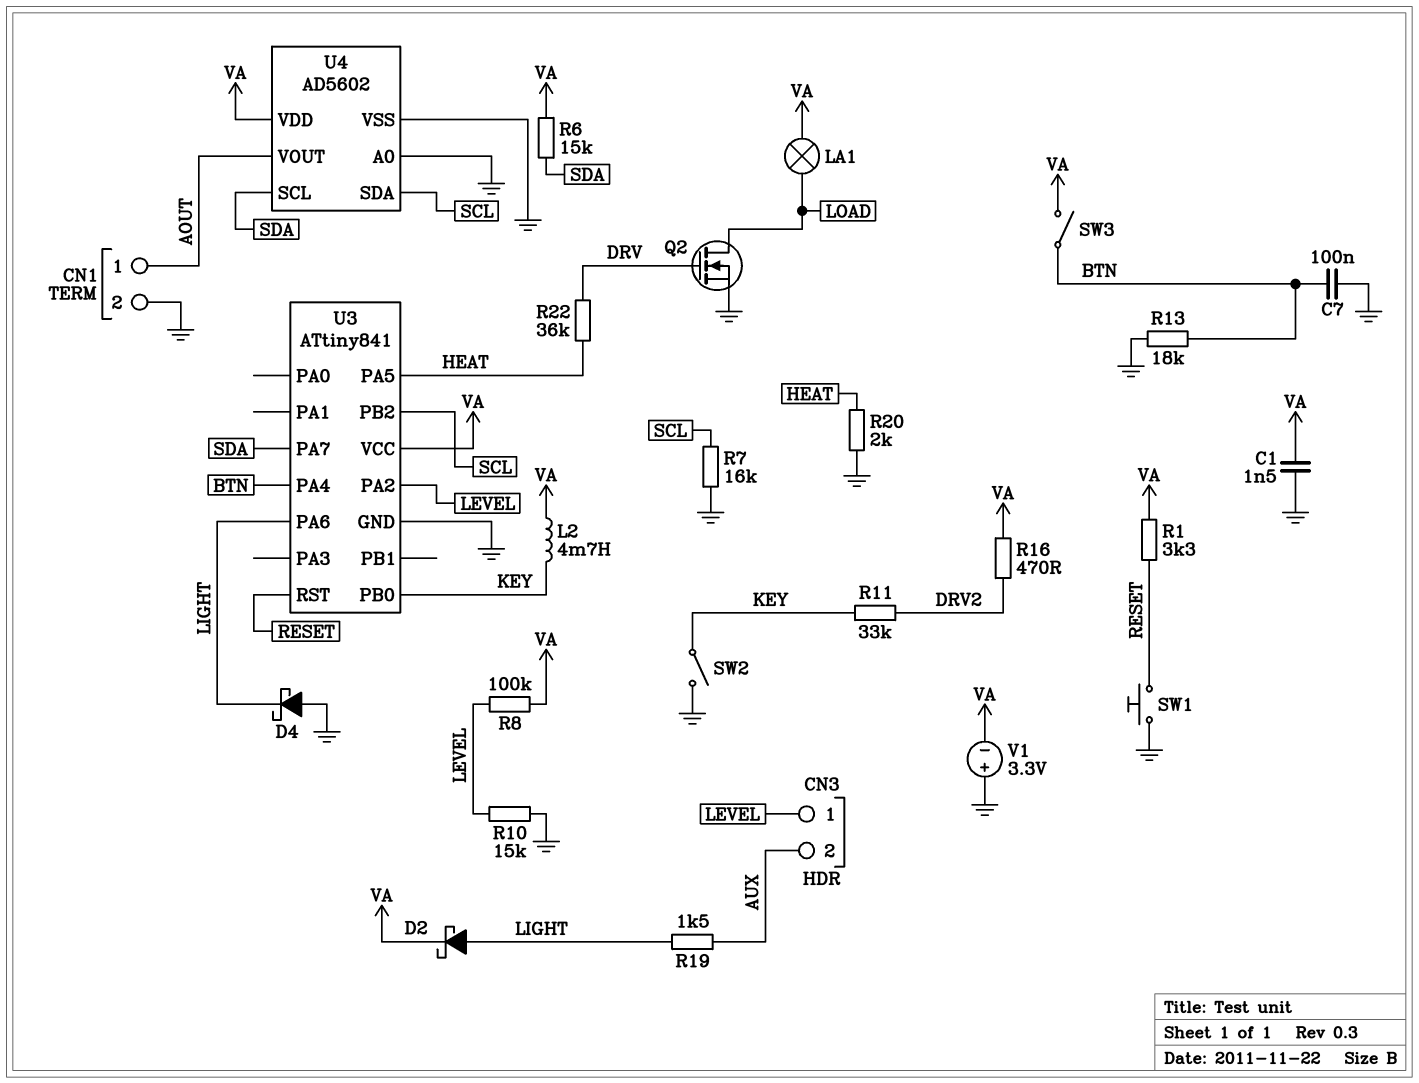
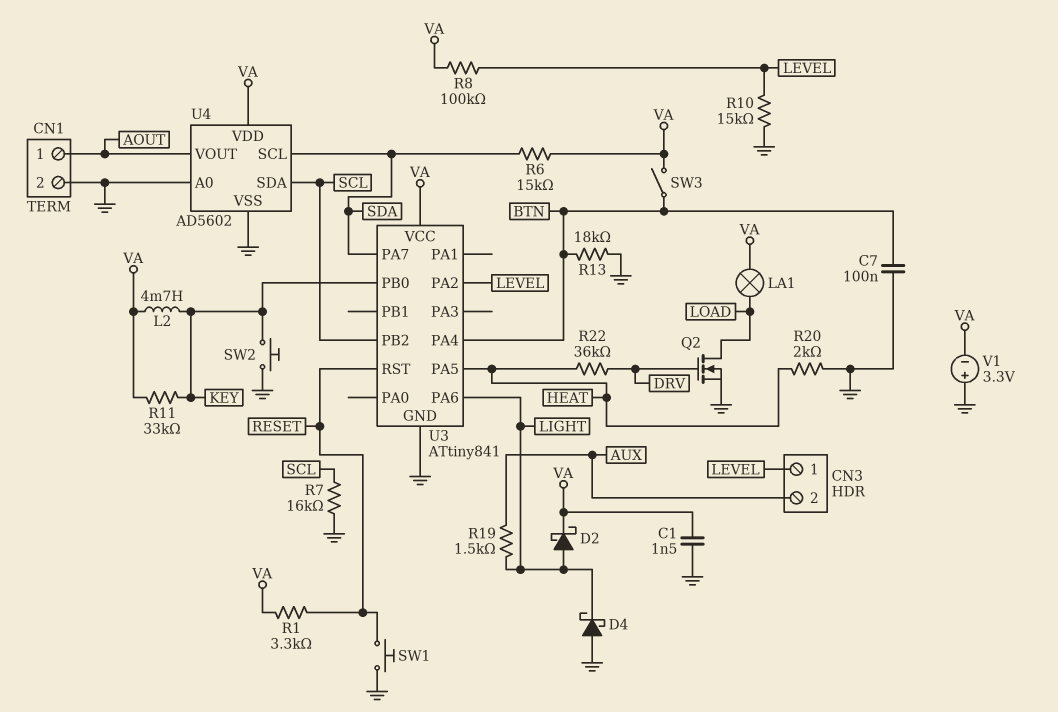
R11: 33k (DRV2, KEY) -> 33k (KEY, VA)
R16: 470 (DRV2, VA) -> none
SW2: switch (GND, KEY) -> button (GND, KEY)

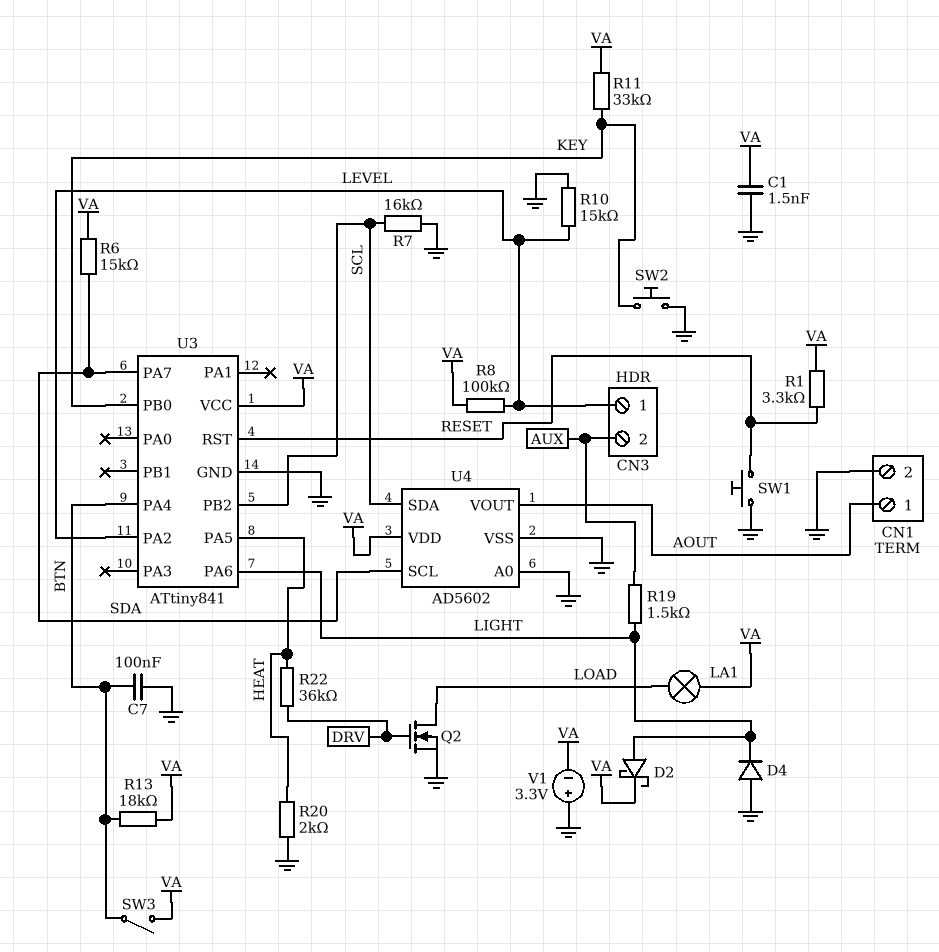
D4: schottky (A GND, K LIGHT) -> diode (A GND, K LIGHT)
L2: 4.7mH (KEY, VA) -> none
R13: 18k (BTN, GND) -> 18k (BTN, VA)

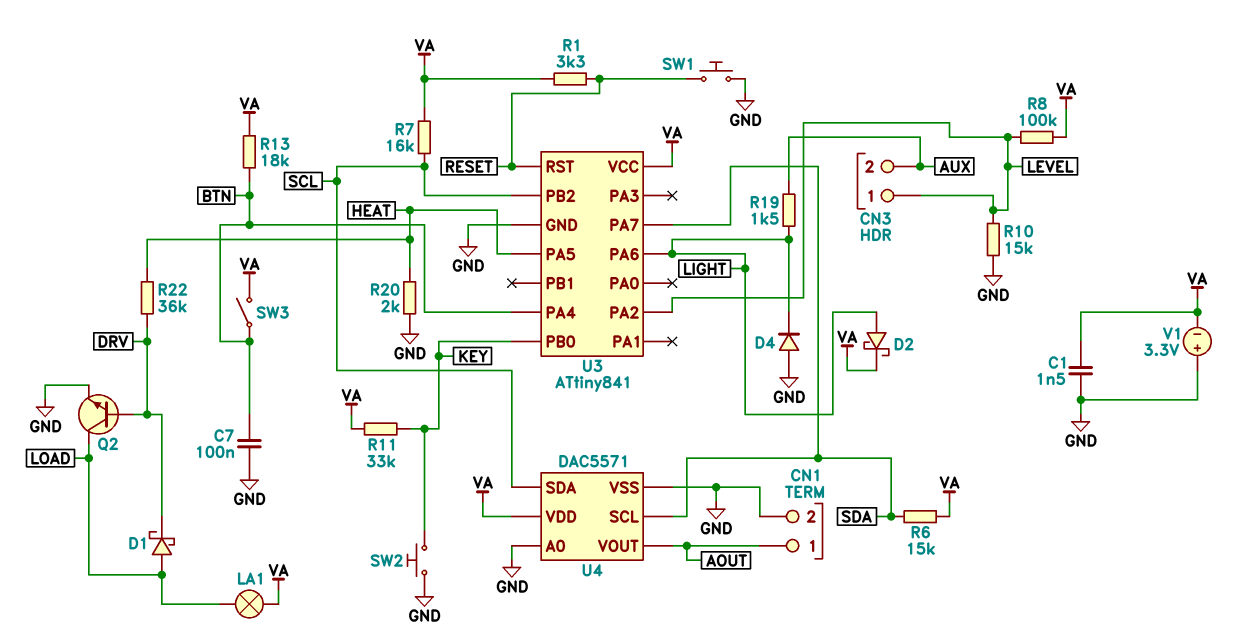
D1: none -> schottky (A LOAD, K DRV)
Q2: NMOS (G DRV, D LOAD, S GND) -> NPN (B DRV, C LOAD, E GND)
R7: 16k (GND, SCL) -> 16k (SCL, VA)
U4: AD5602 -> DAC5571

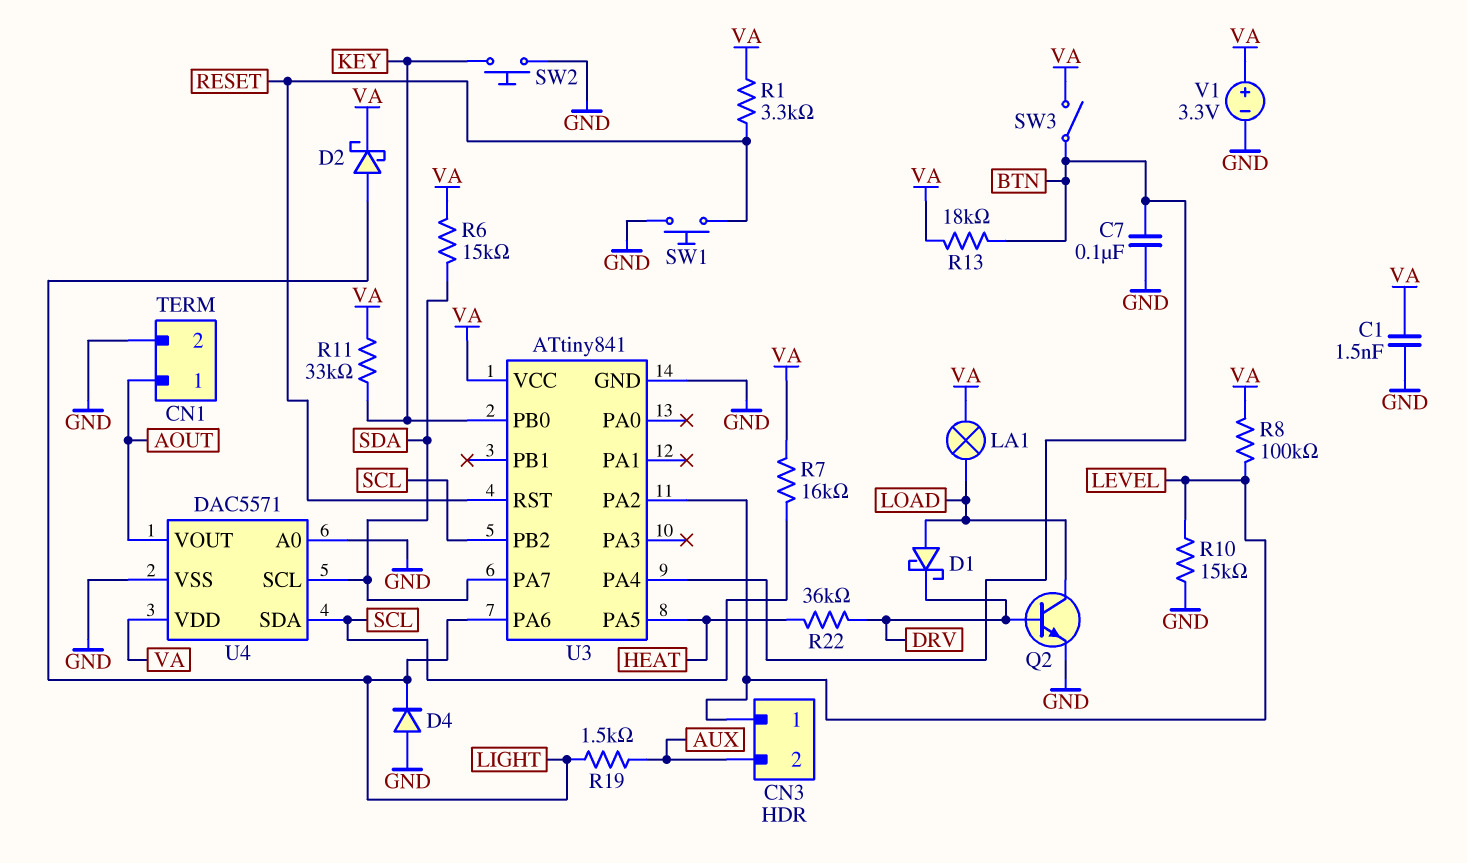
R20: 2k (GND, HEAT) -> none
V1: 3.3V (plus GND, minus VA) -> 3.3V (plus VA, minus GND)

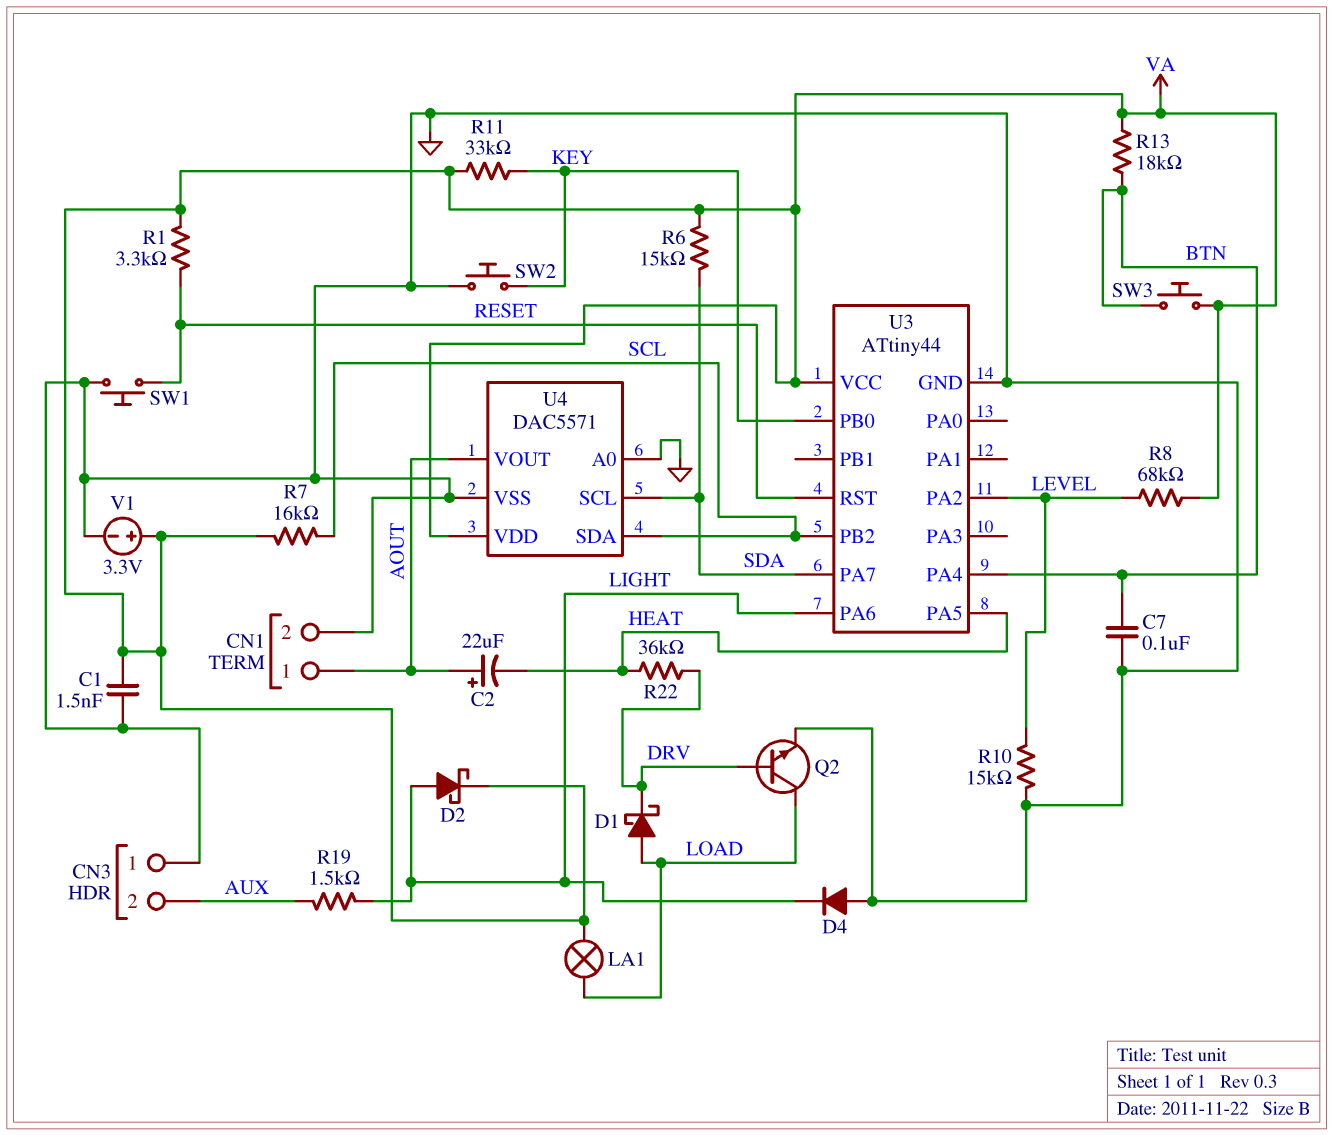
C2: none -> 22uF (plus AOUT, minus HEAT)
CN3 pin 1: LEVEL -> GND
R8: 100k (LEVEL, VA) -> 68k (LEVEL, VA)
SW3: switch (BTN, VA) -> button (BTN, VA)
U3: ATtiny841 -> ATtiny44

